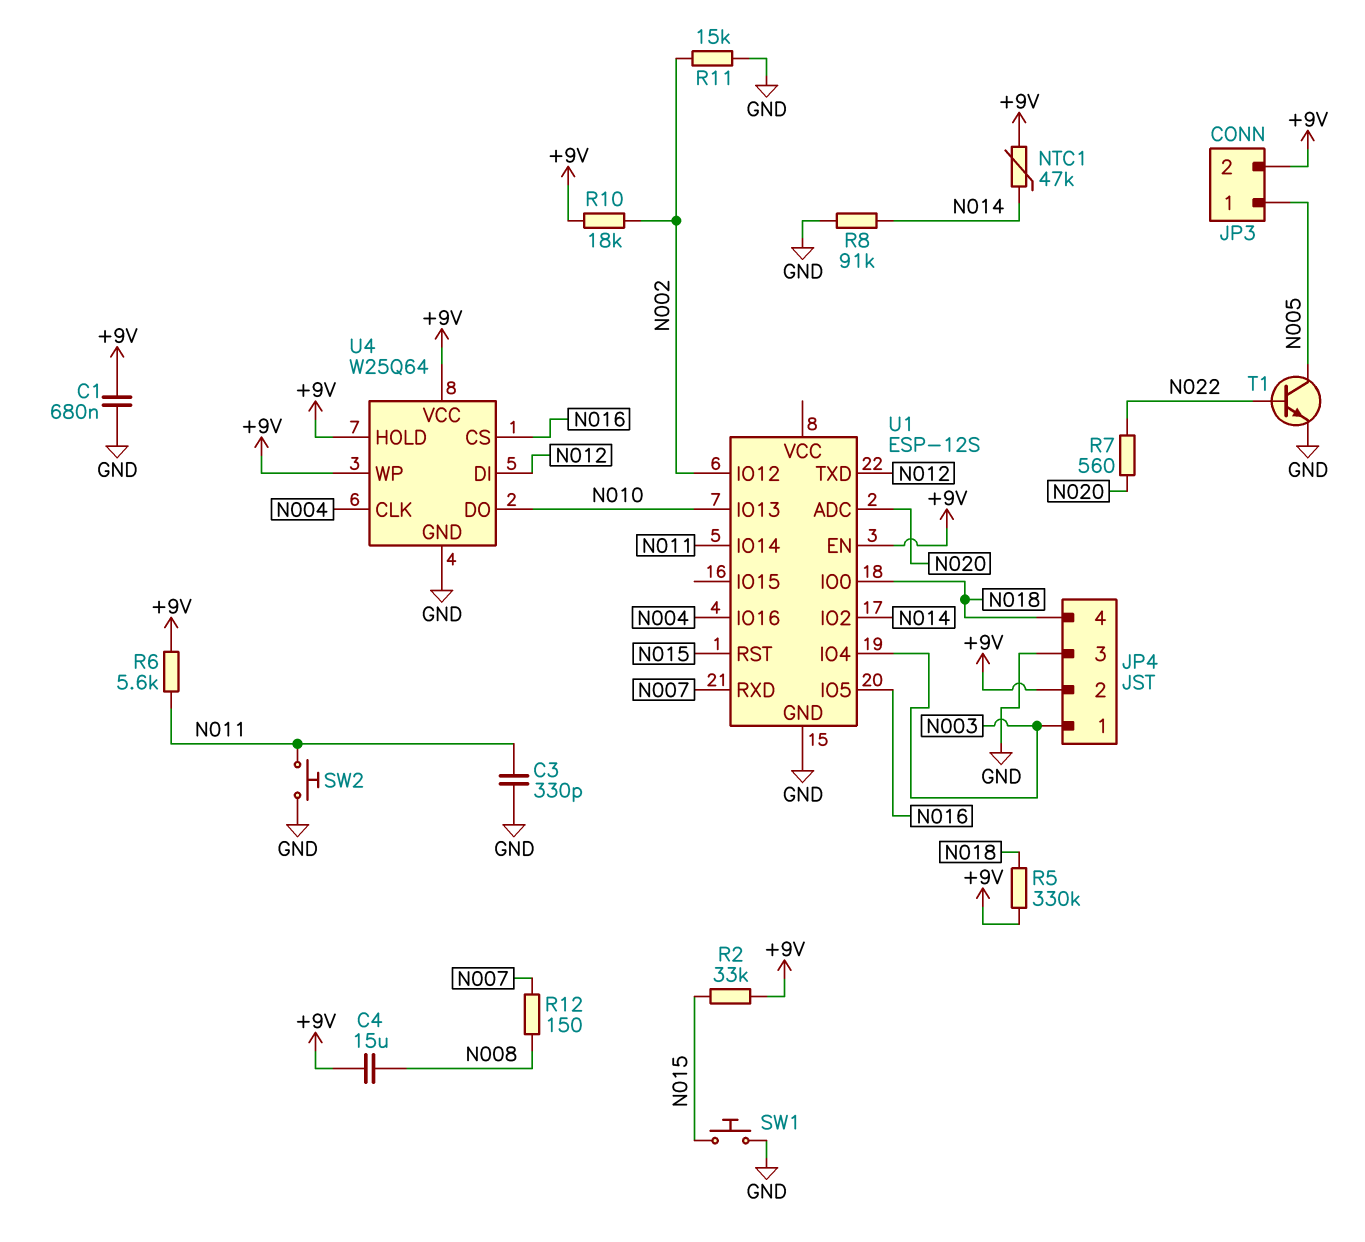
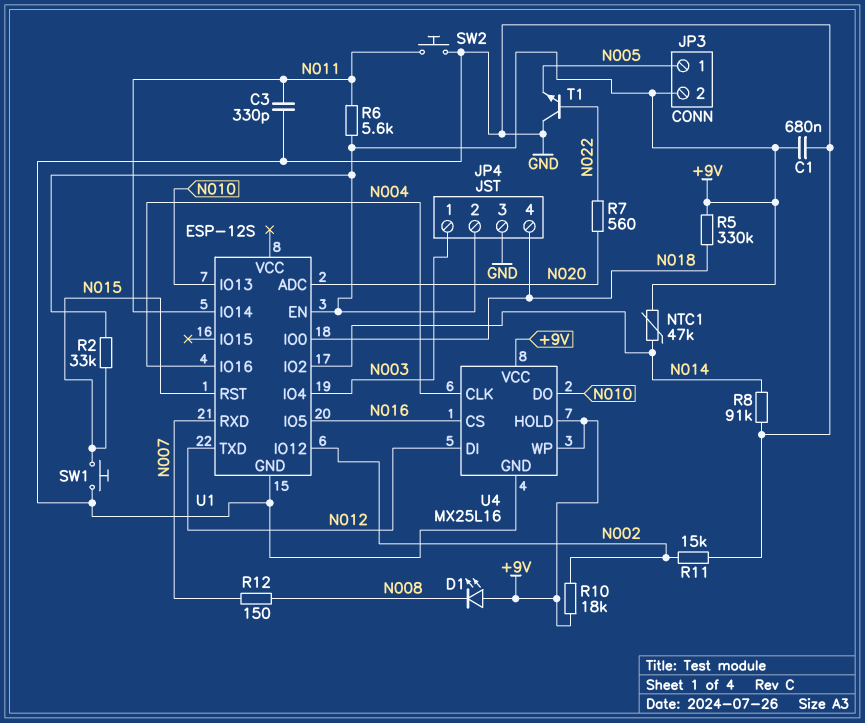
C4: 15uF (+9V, N008) -> none
D1: none -> LED (A +9V, K N008)
T1: NPN (B N022, C N005, E GND) -> NPN (B N022, C GND, E N005)
U4: W25Q64 -> MX25L16

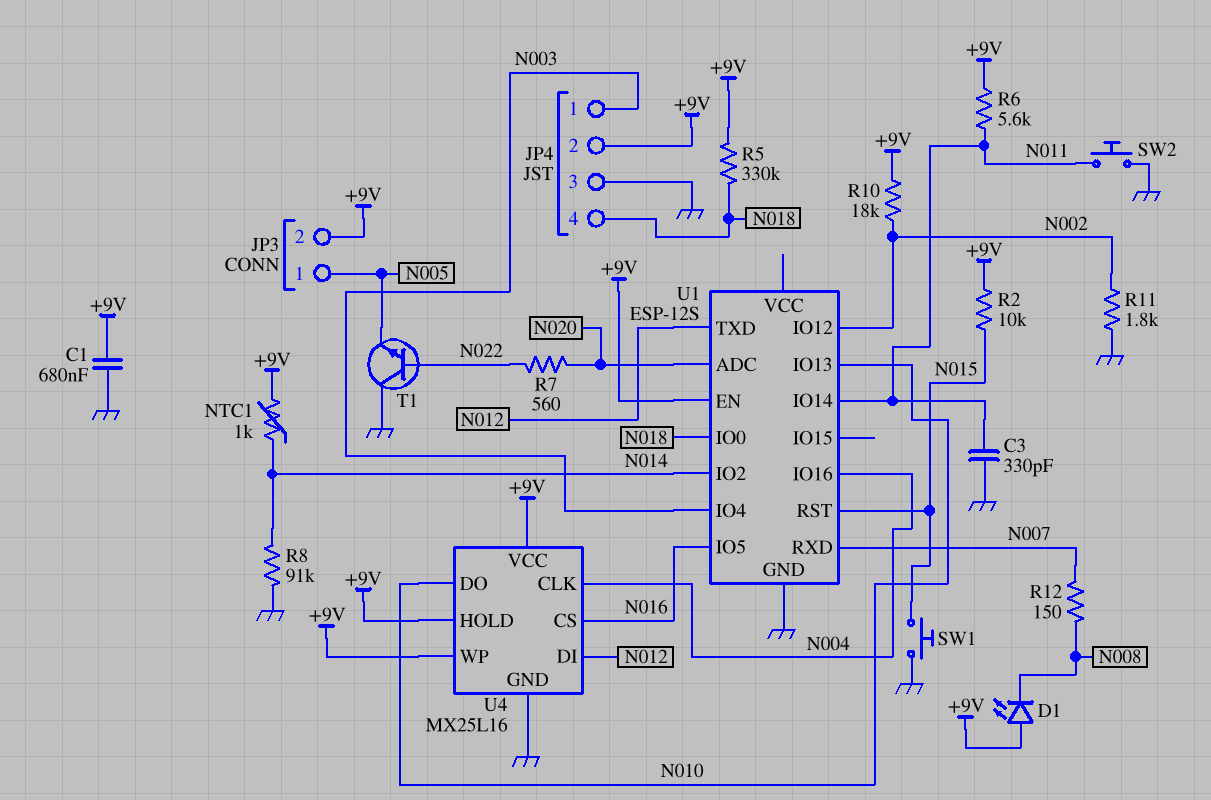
NTC1: 47k (+9V, N014) -> 1k (+9V, N014)
R2: 33k (+9V, N015) -> 10k (+9V, N015)
R11: 15k (GND, N002) -> 1.8k (GND, N002)

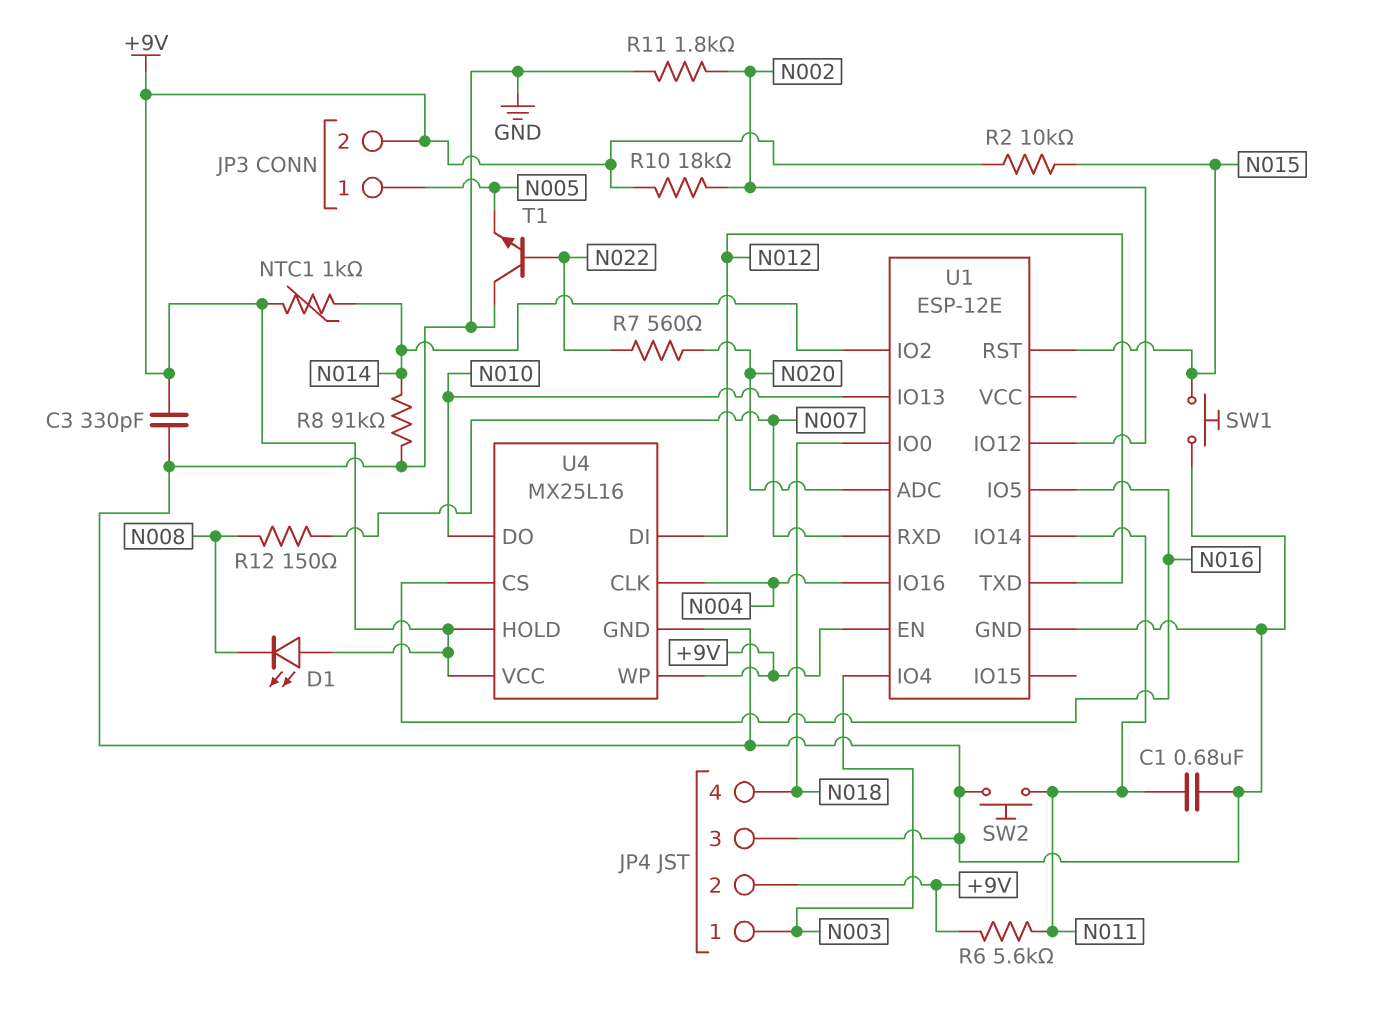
C1: 680nF (+9V, GND) -> 680nF (GND, N011)
C3: 330pF (GND, N011) -> 330pF (+9V, GND)
R5: 330k (+9V, N018) -> none
U1: ESP-12S -> ESP-12E

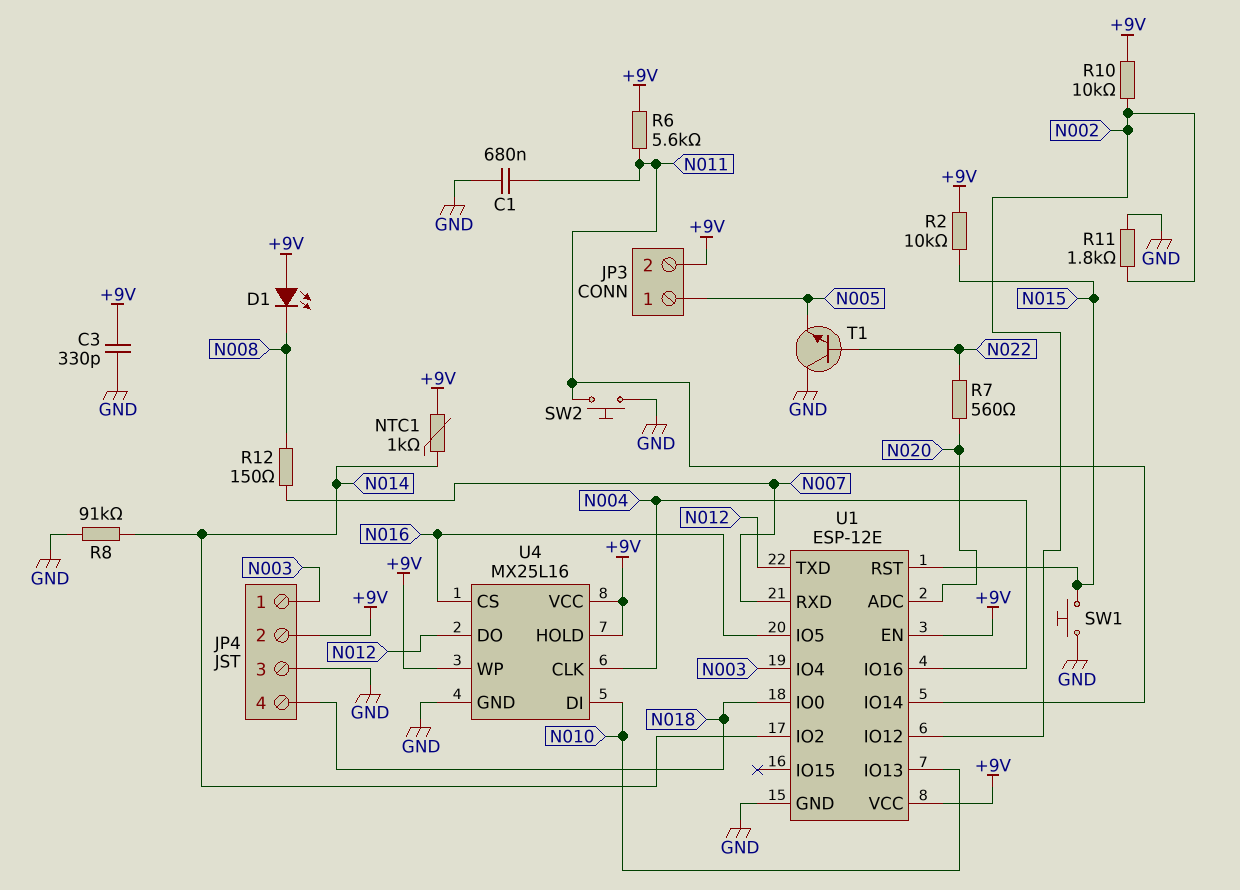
R10: 18k (+9V, N002) -> 10k (+9V, N002)
U1 pin VCC: none -> +9V
U4 pin DI: N012 -> N010
U4 pin DO: N010 -> N012

